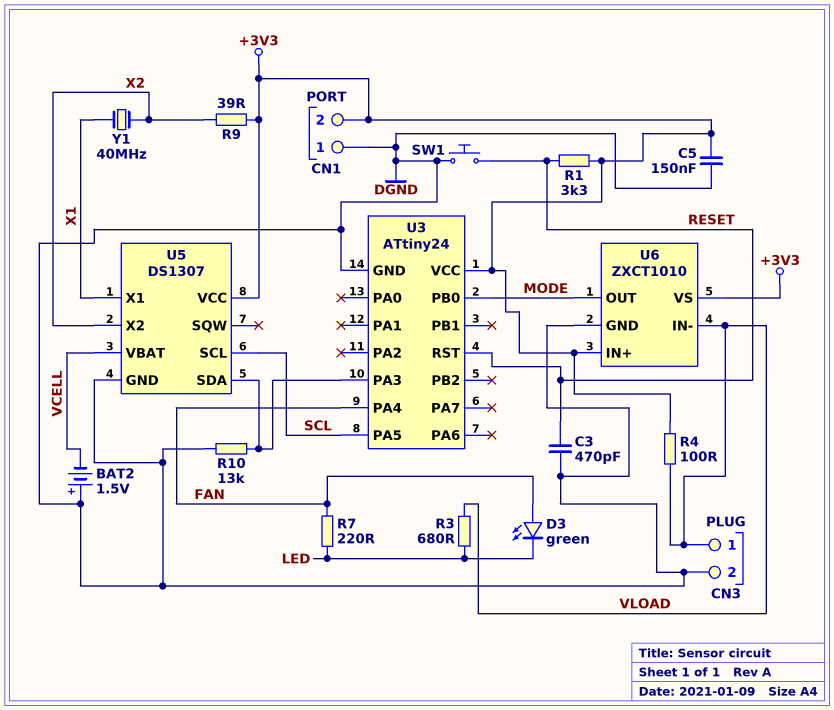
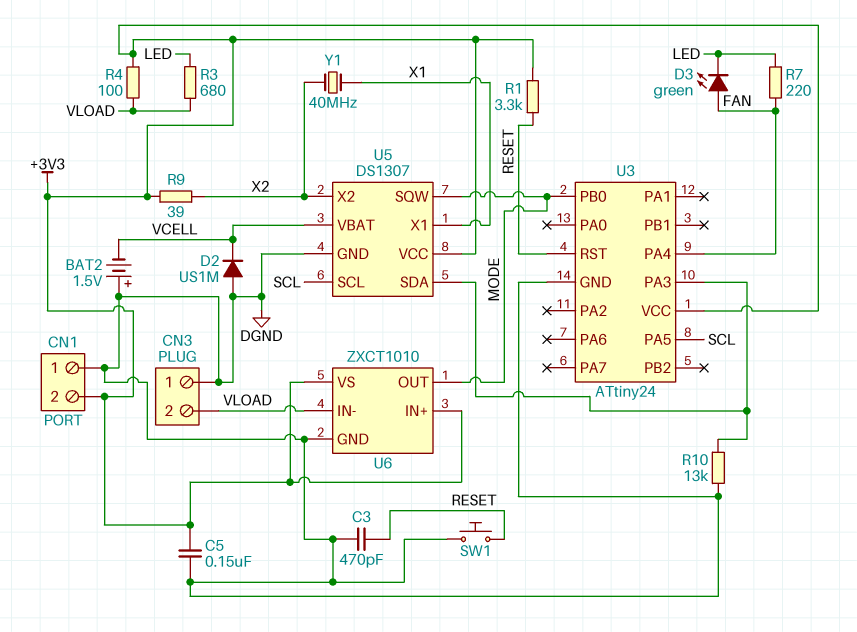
CN3 pin 1: VLOAD -> DGND
CN3 pin 2: DGND -> VLOAD
D2: none -> diode US1M (A DGND, K VCELL)
U5 pin SQW: none -> MODE

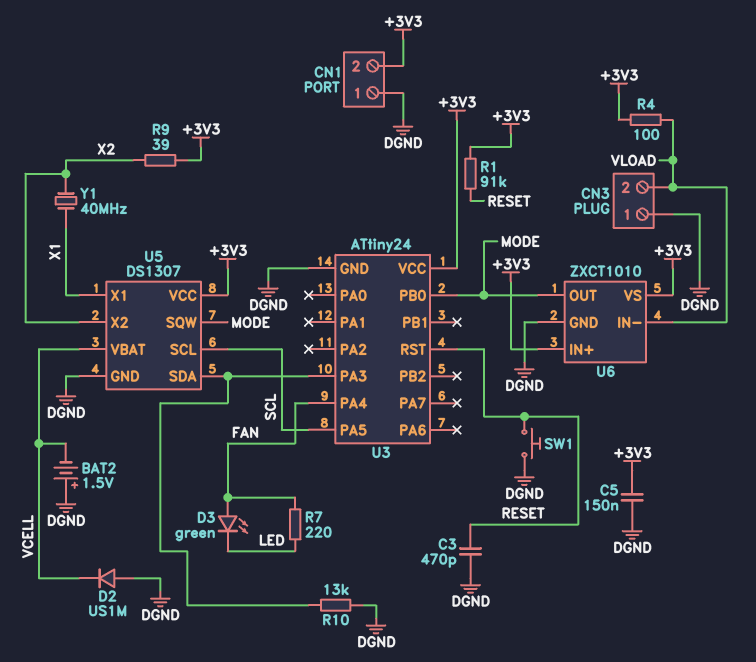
R1: 3.3k (+3V3, RESET) -> 91k (+3V3, RESET)
R3: 680 (LED, VLOAD) -> none

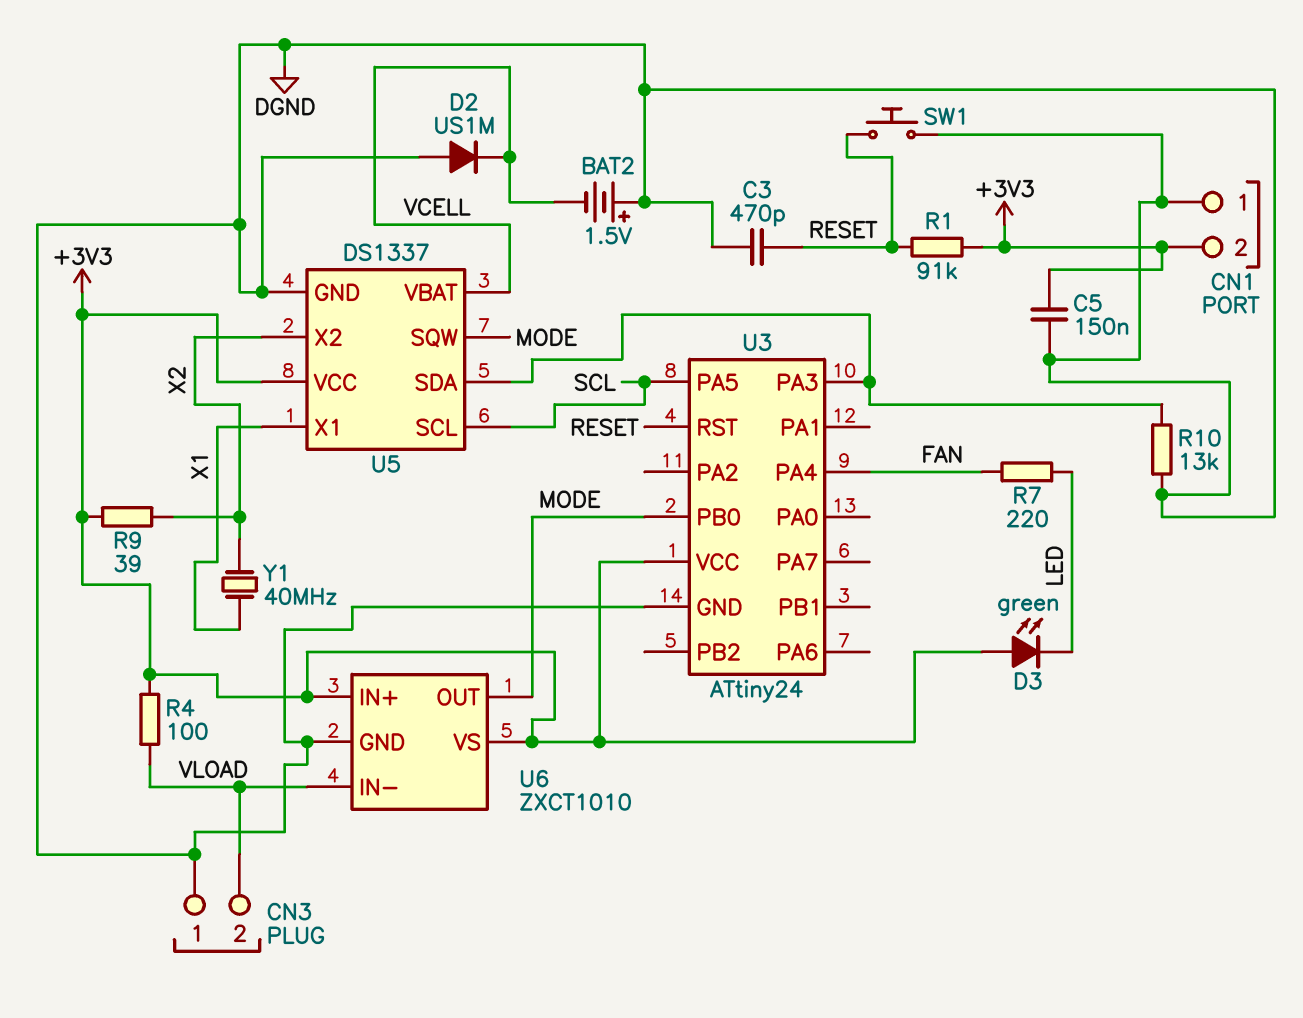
D3: LED green (A FAN, K LED) -> LED green (A +3V3, K LED)
U5: DS1307 -> DS1337

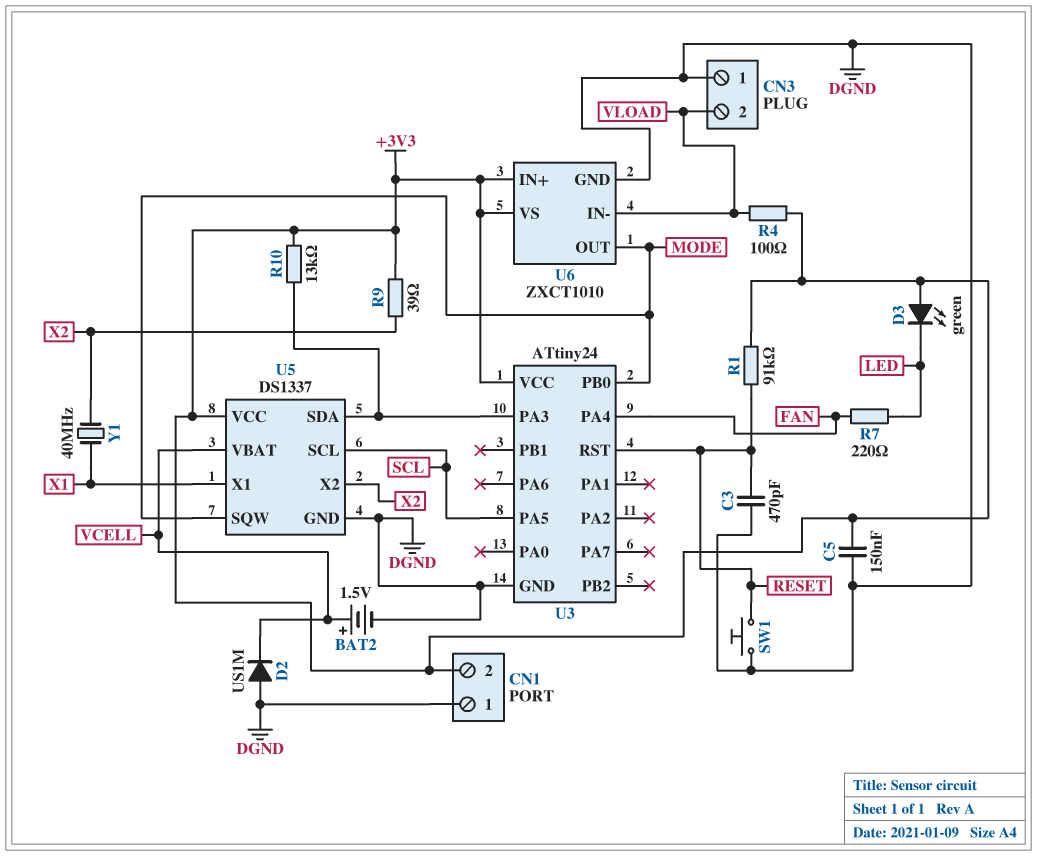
BAT2: 1.5V (plus DGND, minus VCELL) -> 1.5V (plus VCELL, minus DGND)
R10: 13k (DGND, U3/PA3) -> 13k (+3V3, U3/PA3)

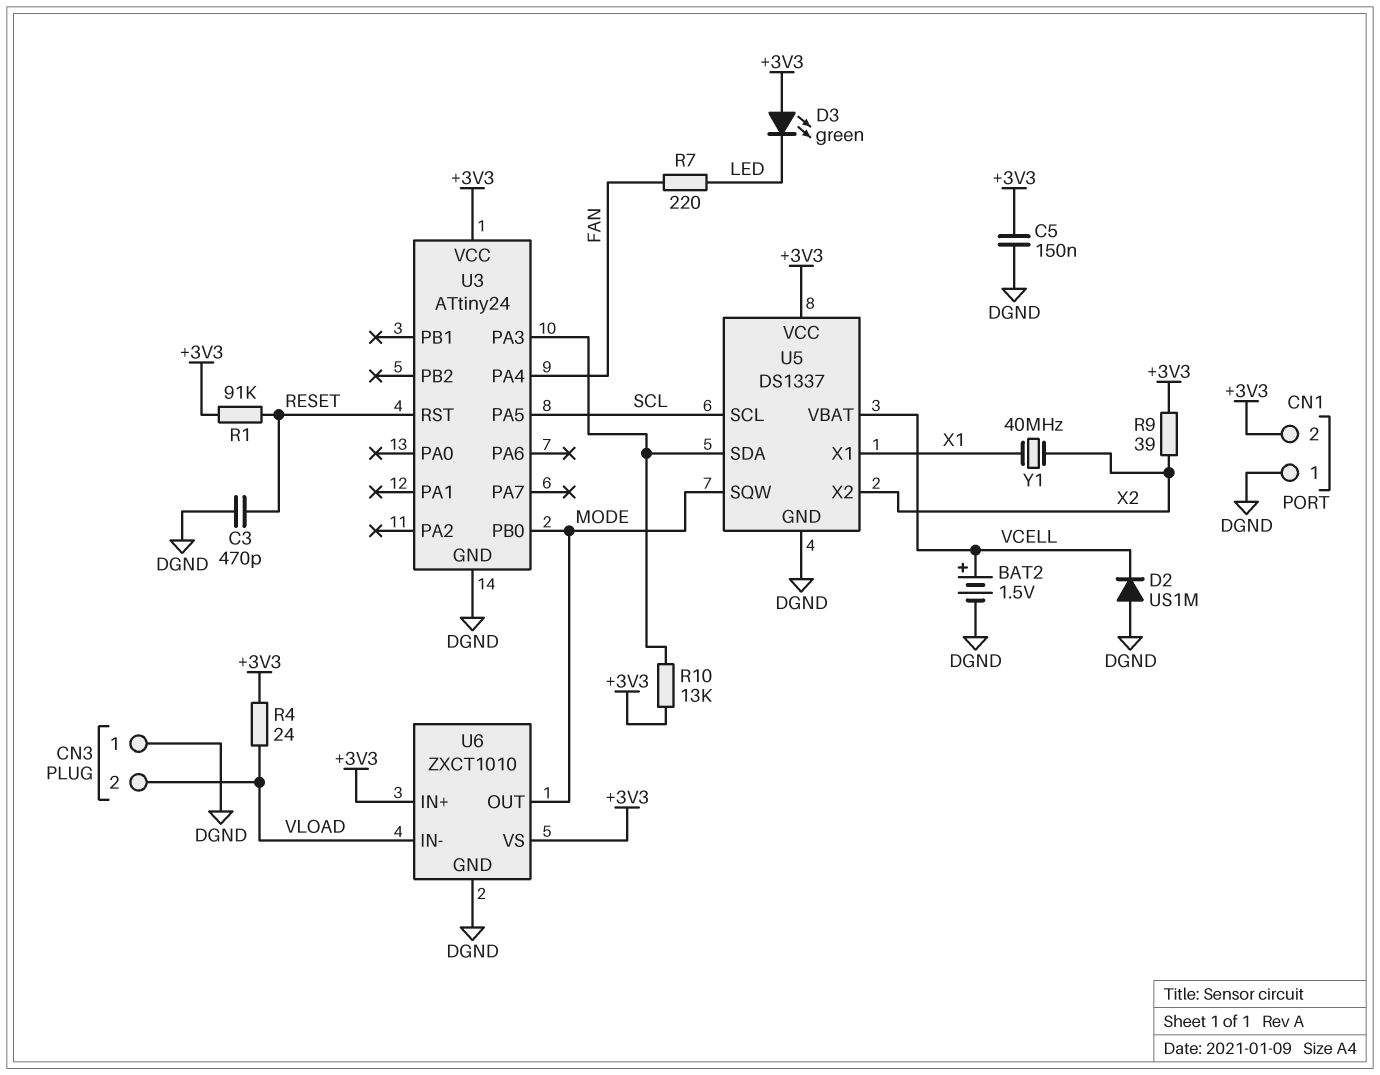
R4: 100 (+3V3, VLOAD) -> 24 (+3V3, VLOAD)
SW1: button (DGND, RESET) -> none

